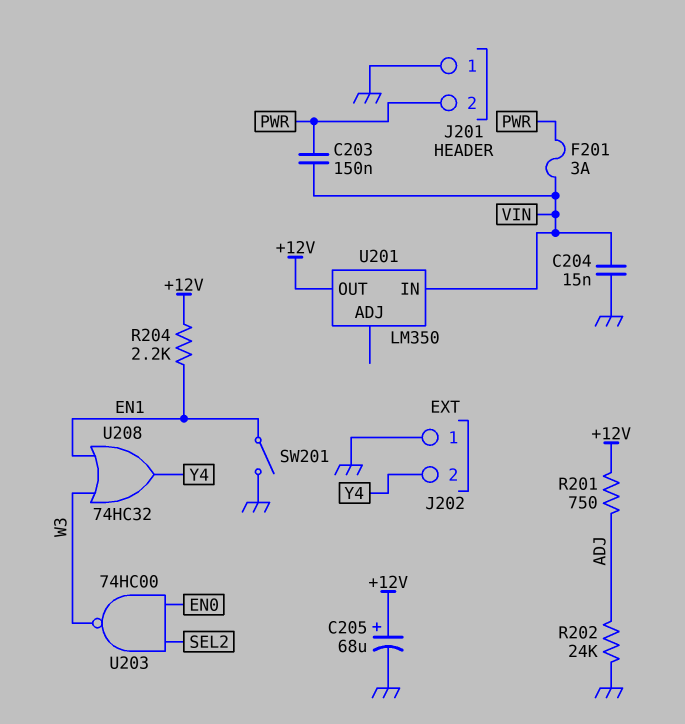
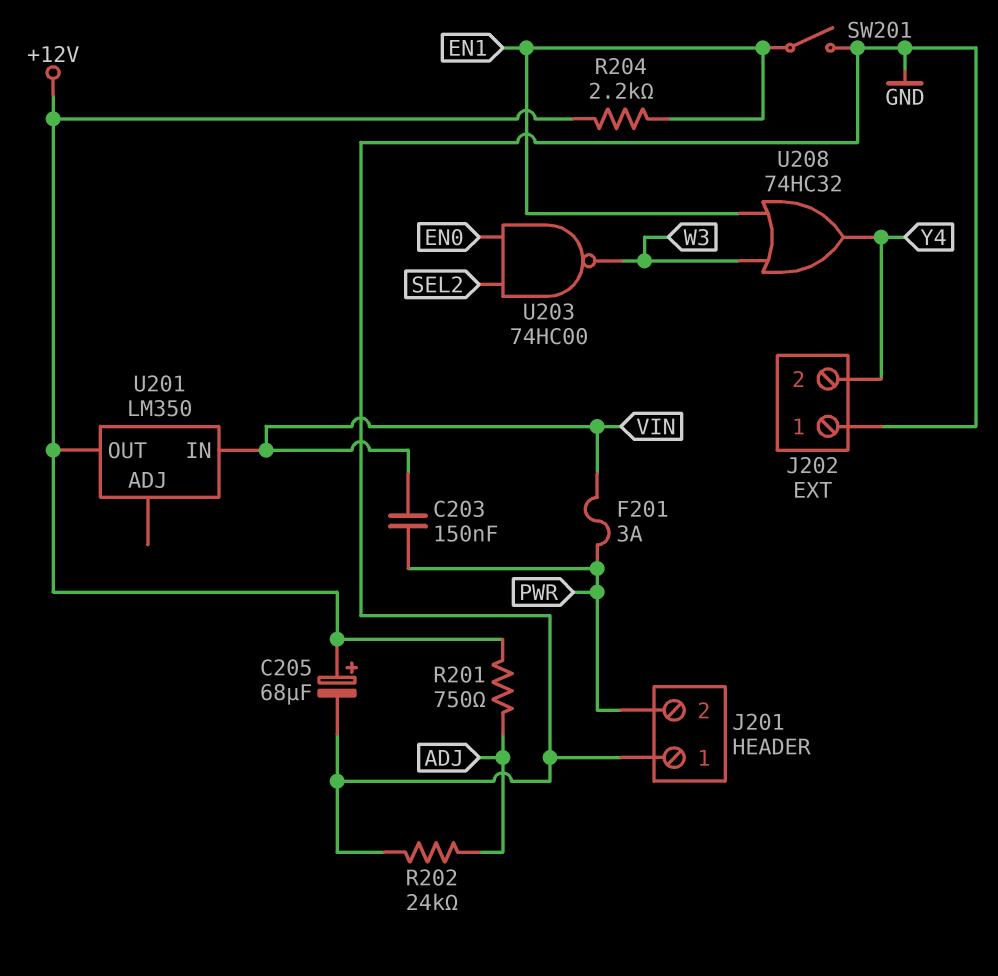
C204: 15nF (GND, VIN) -> none

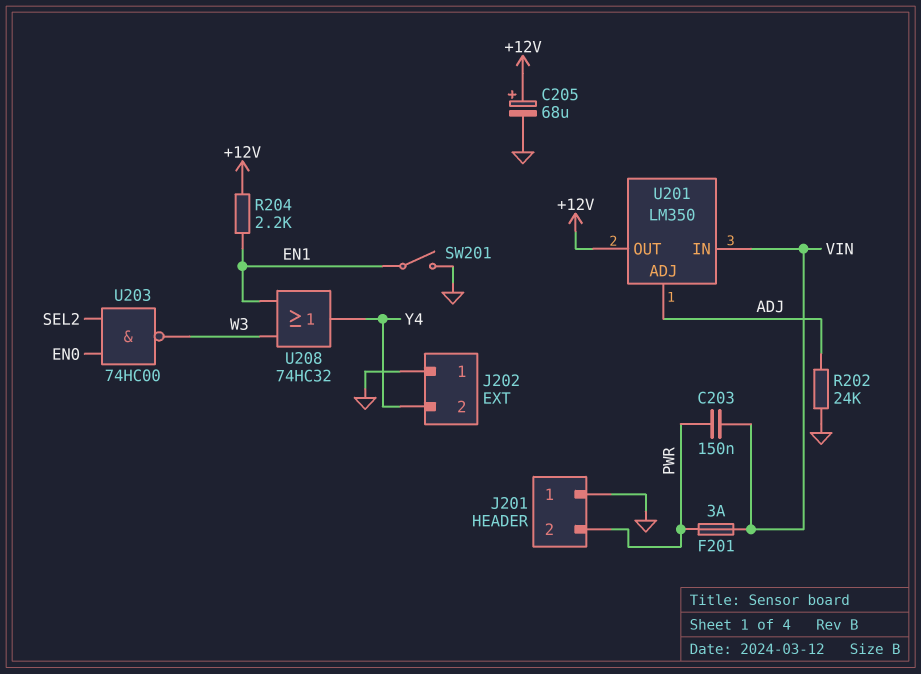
R201: 750 (+12V, ADJ) -> none
U201 pin ADJ: none -> ADJ

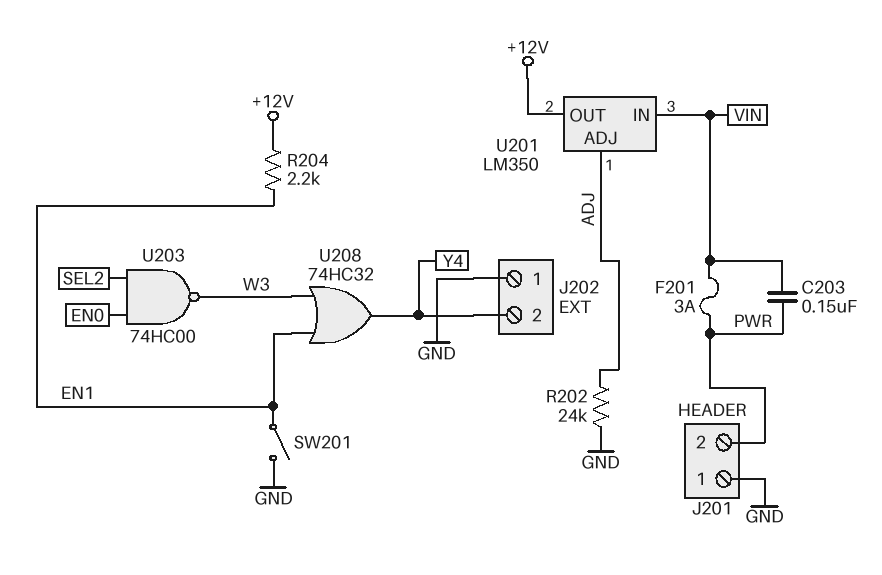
C205: 68uF (plus +12V, minus GND) -> none

